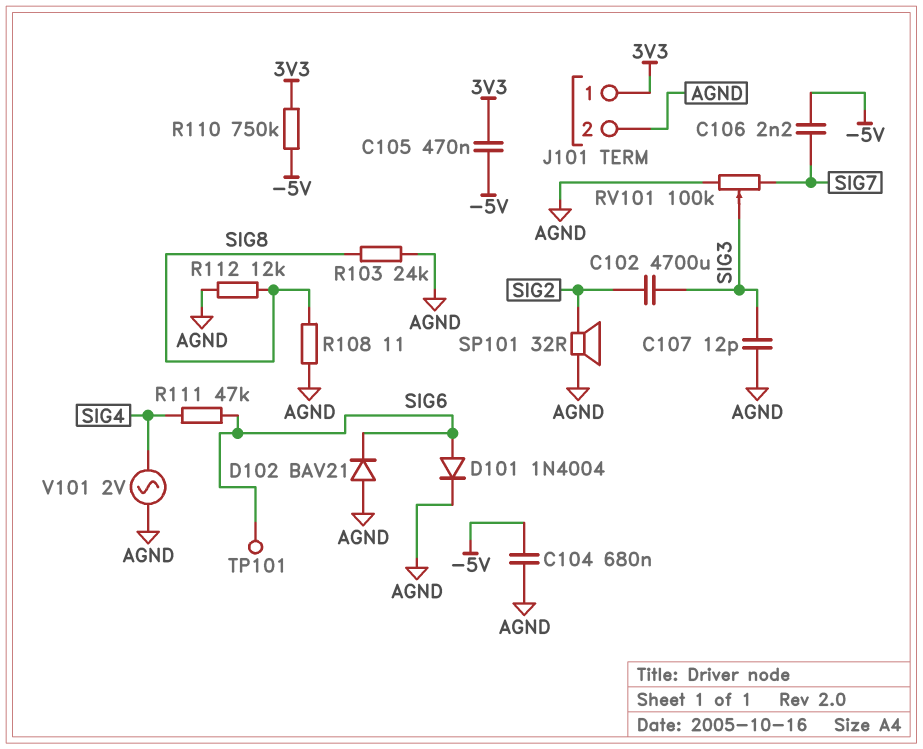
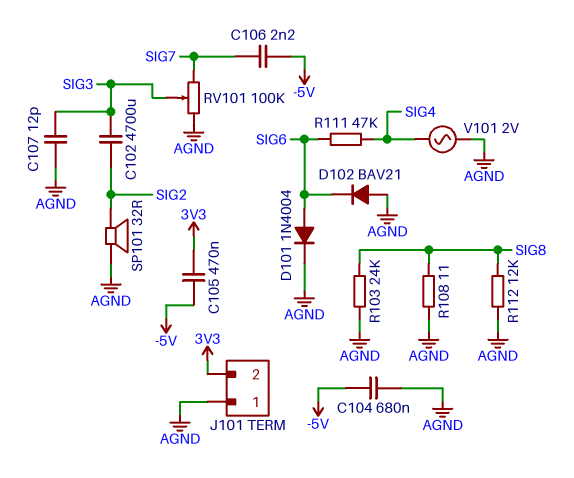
J101 pin 1: 3V3 -> AGND
J101 pin 2: AGND -> 3V3
R110: 750k (-5V, 3V3) -> none
TP101: test point (SIG6) -> none

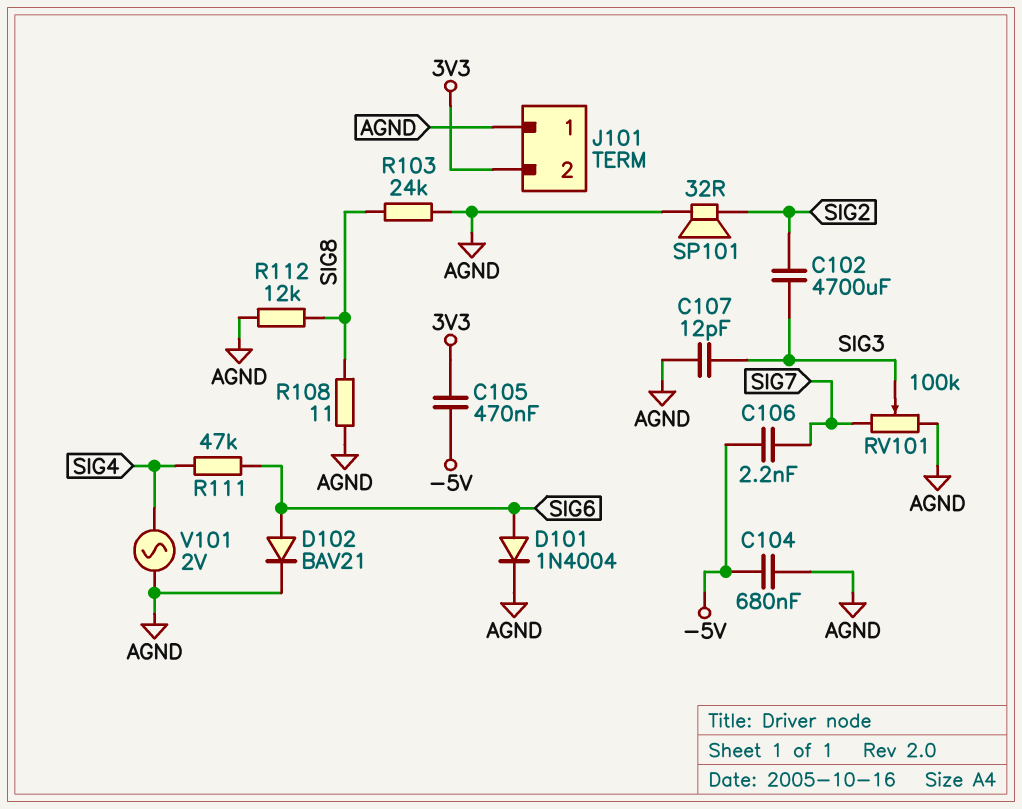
D102: diode BAV21 (A AGND, K SIG6) -> diode BAV21 (A SIG6, K AGND)

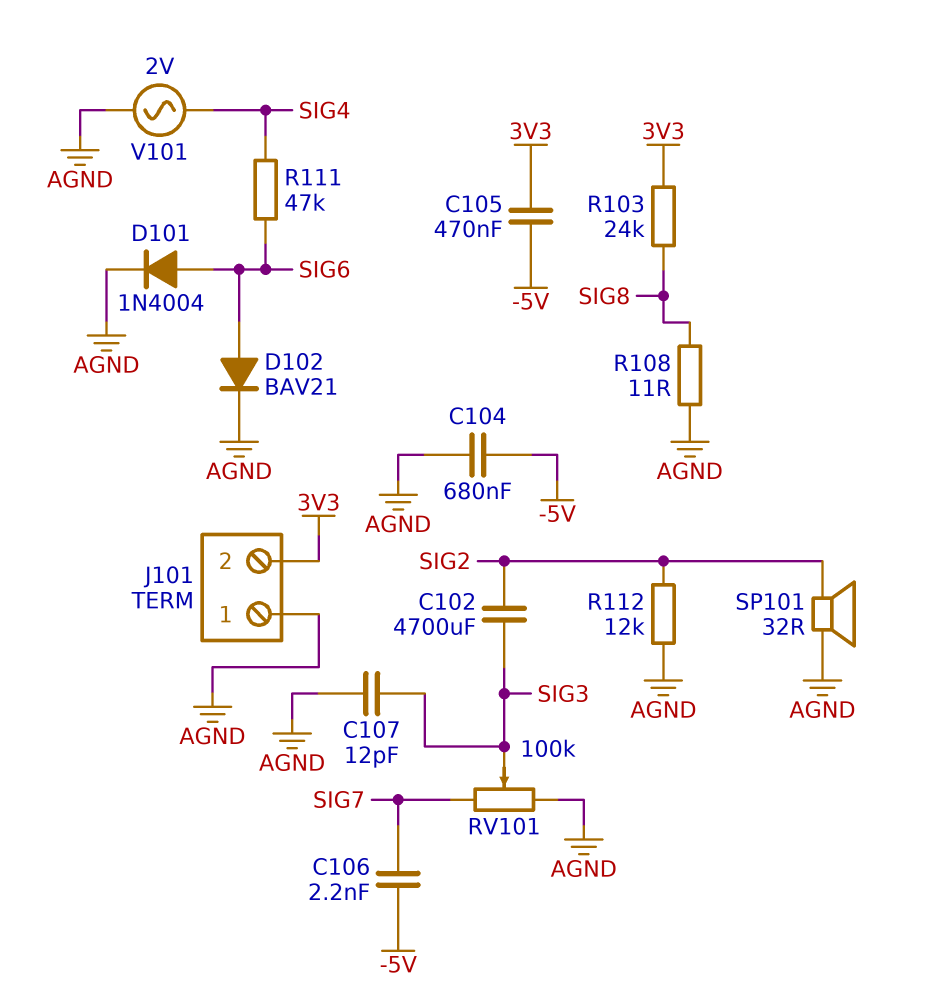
R103: 24k (AGND, SIG8) -> 24k (3V3, SIG8)
R112: 12k (AGND, SIG8) -> 12k (AGND, SIG2)

